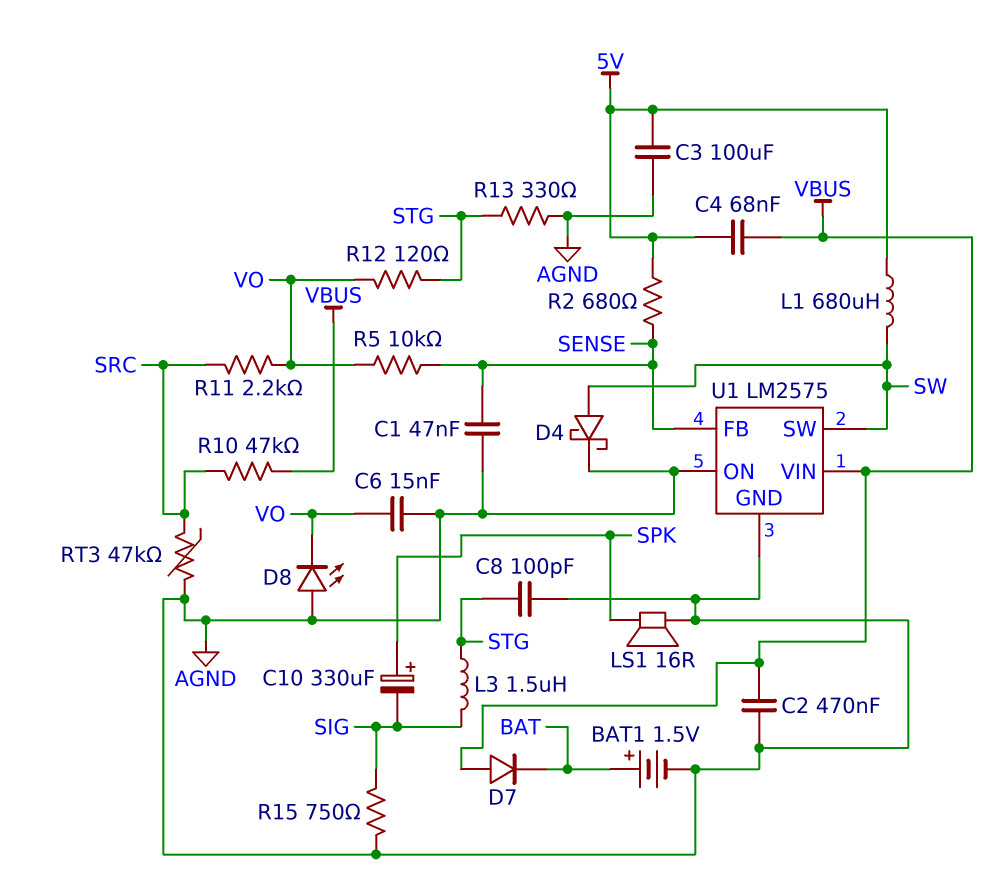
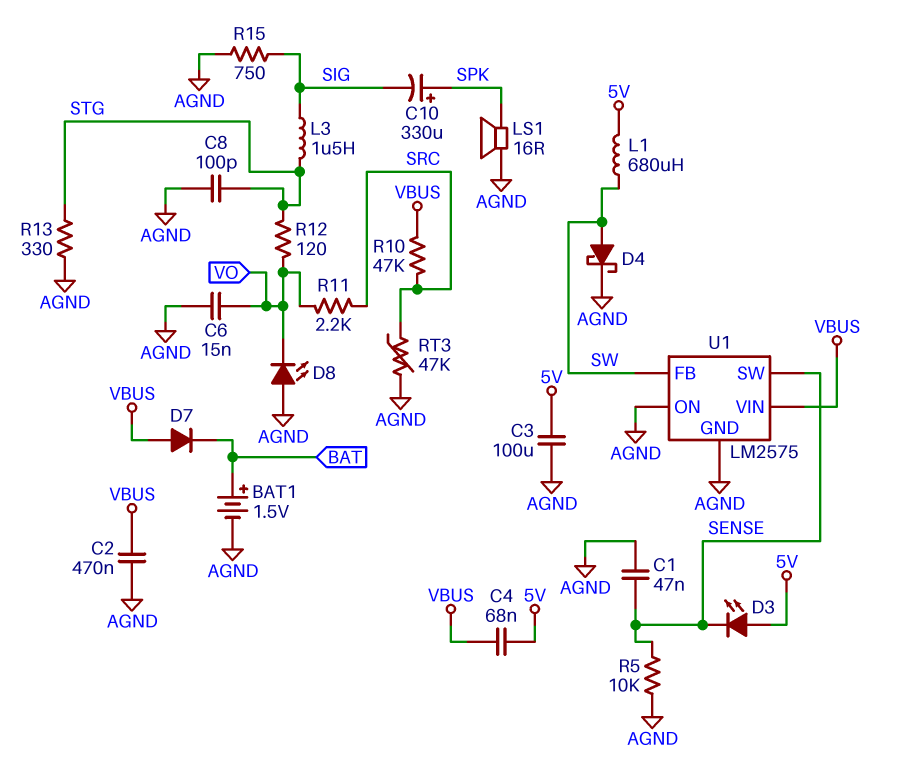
D3: none -> LED (A 5V, K SENSE)
R2: 680 (5V, SENSE) -> none
R5: 10k (SENSE, VO) -> 10k (AGND, SENSE)
U1 pin FB: SENSE -> SW
U1 pin SW: SW -> SENSE

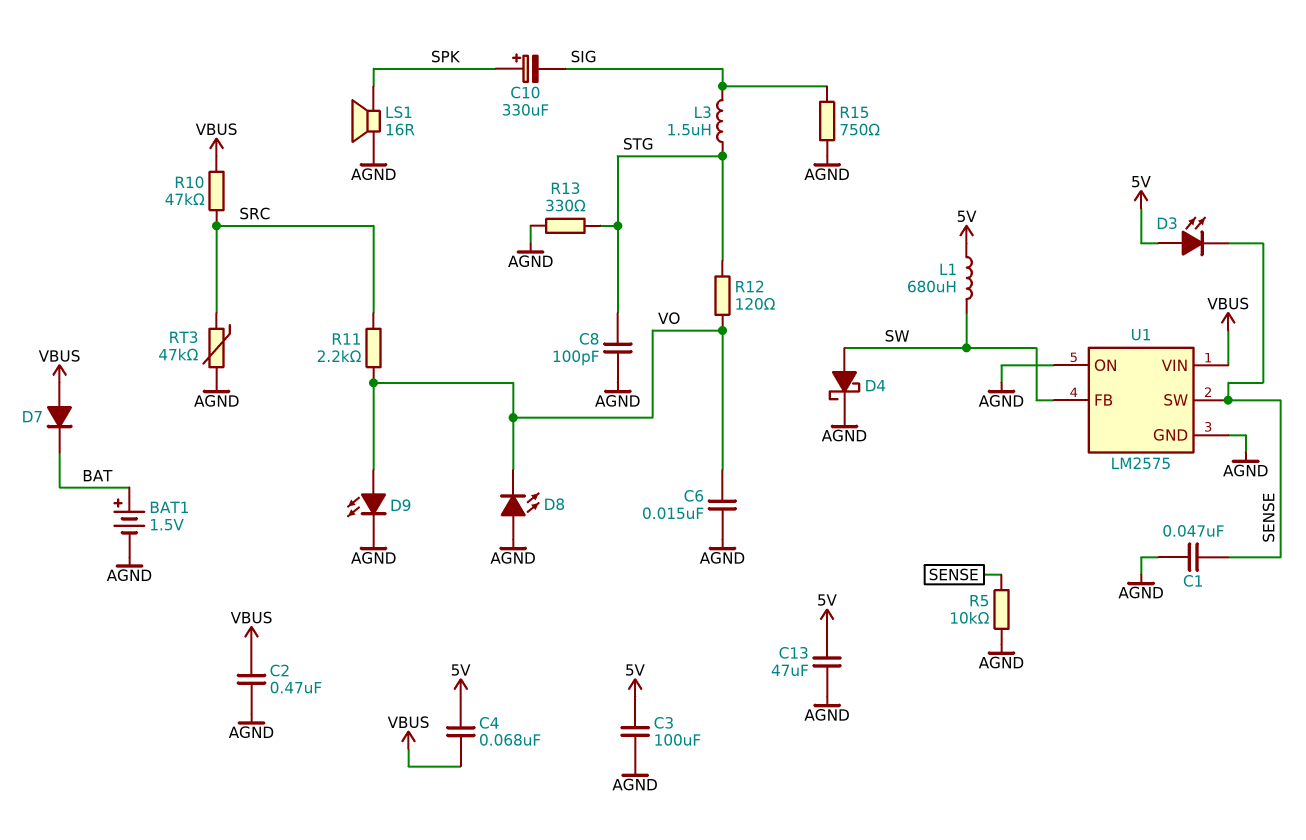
C13: none -> 47uF (5V, AGND)
D9: none -> LED (A VO, K AGND)

